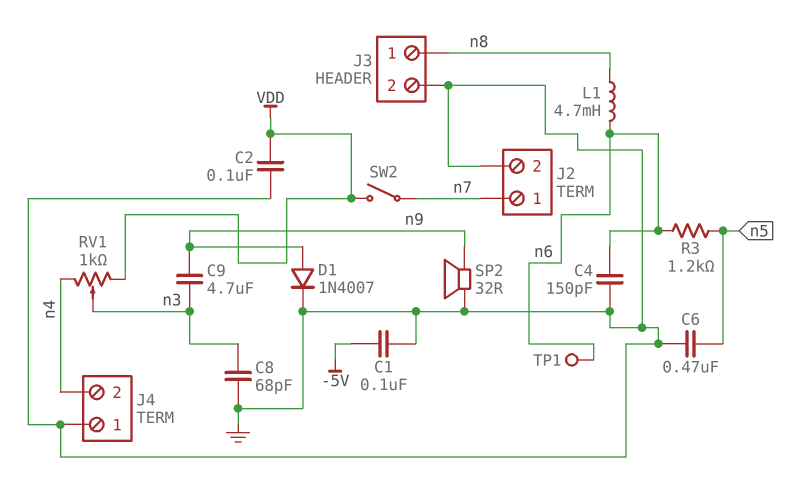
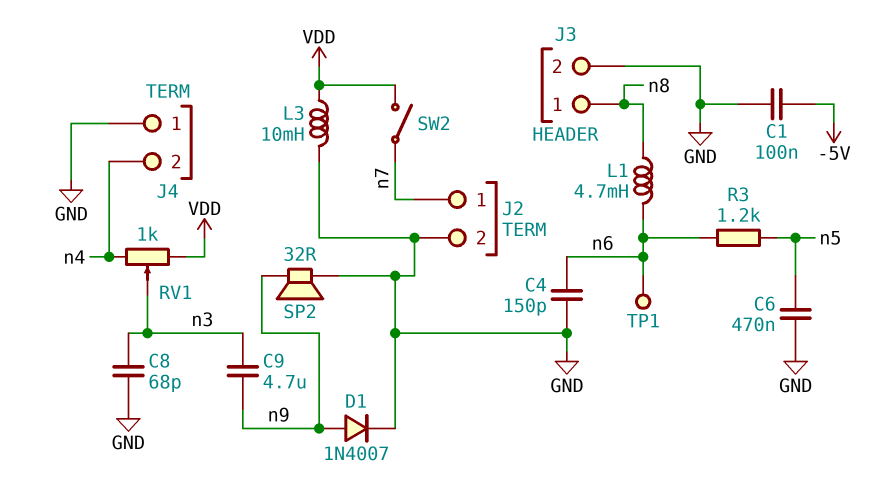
C2: 100nF (GND, VDD) -> none
L3: none -> 10mH (GND, VDD)

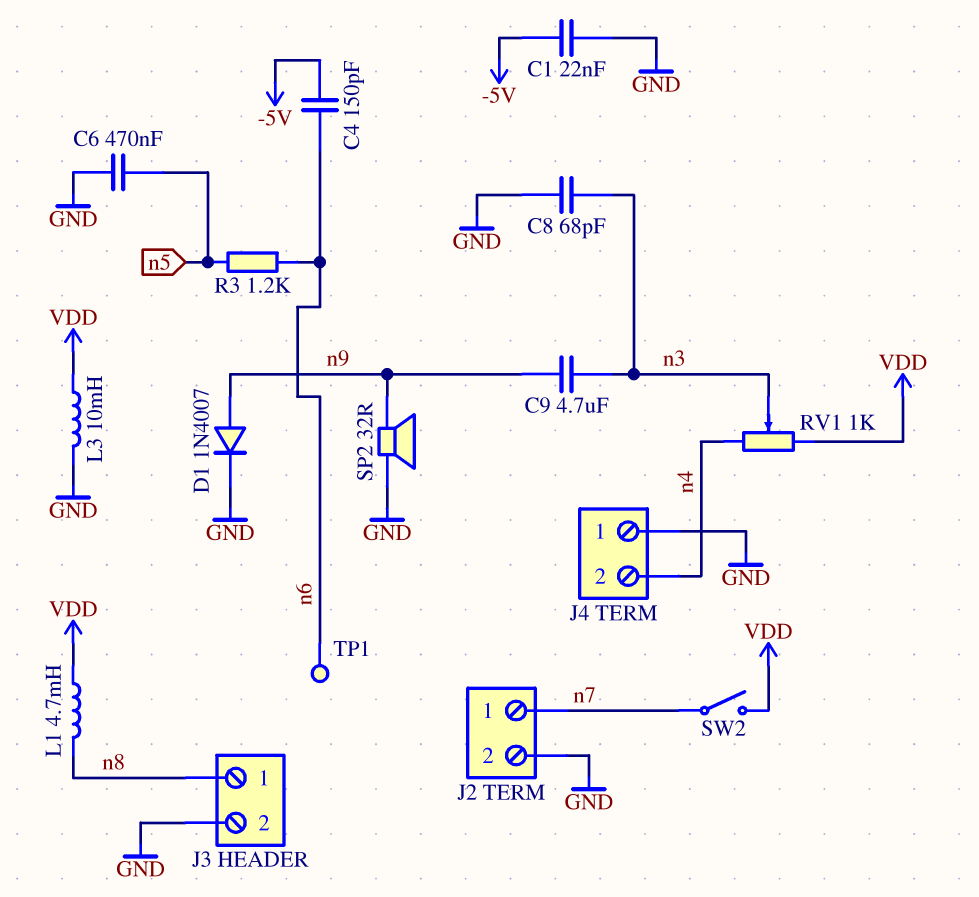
C1: 100nF (-5V, GND) -> 22nF (-5V, GND)
C4: 150pF (GND, n6) -> 150pF (-5V, n6)
L1: 4.7mH (n6, n8) -> 4.7mH (VDD, n8)

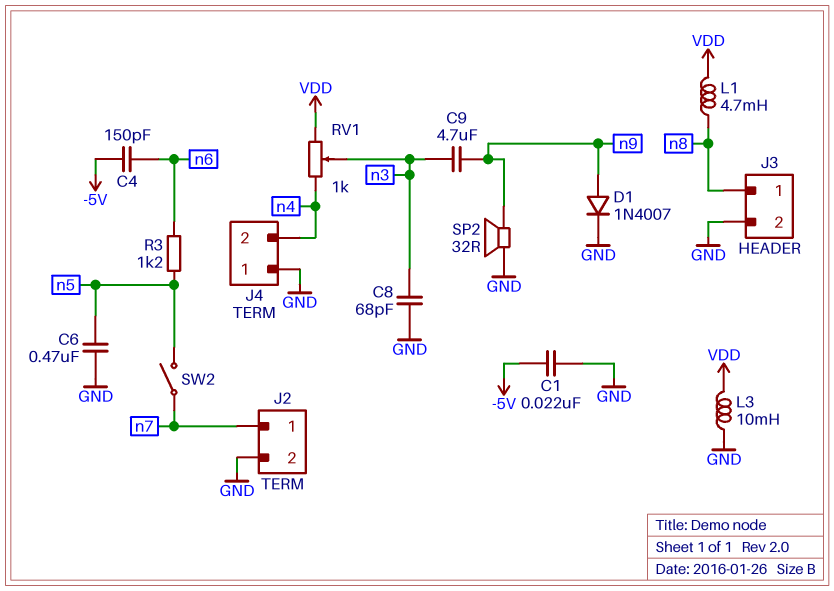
SW2: switch (VDD, n7) -> switch (n5, n7)
TP1: test point (n6) -> none

